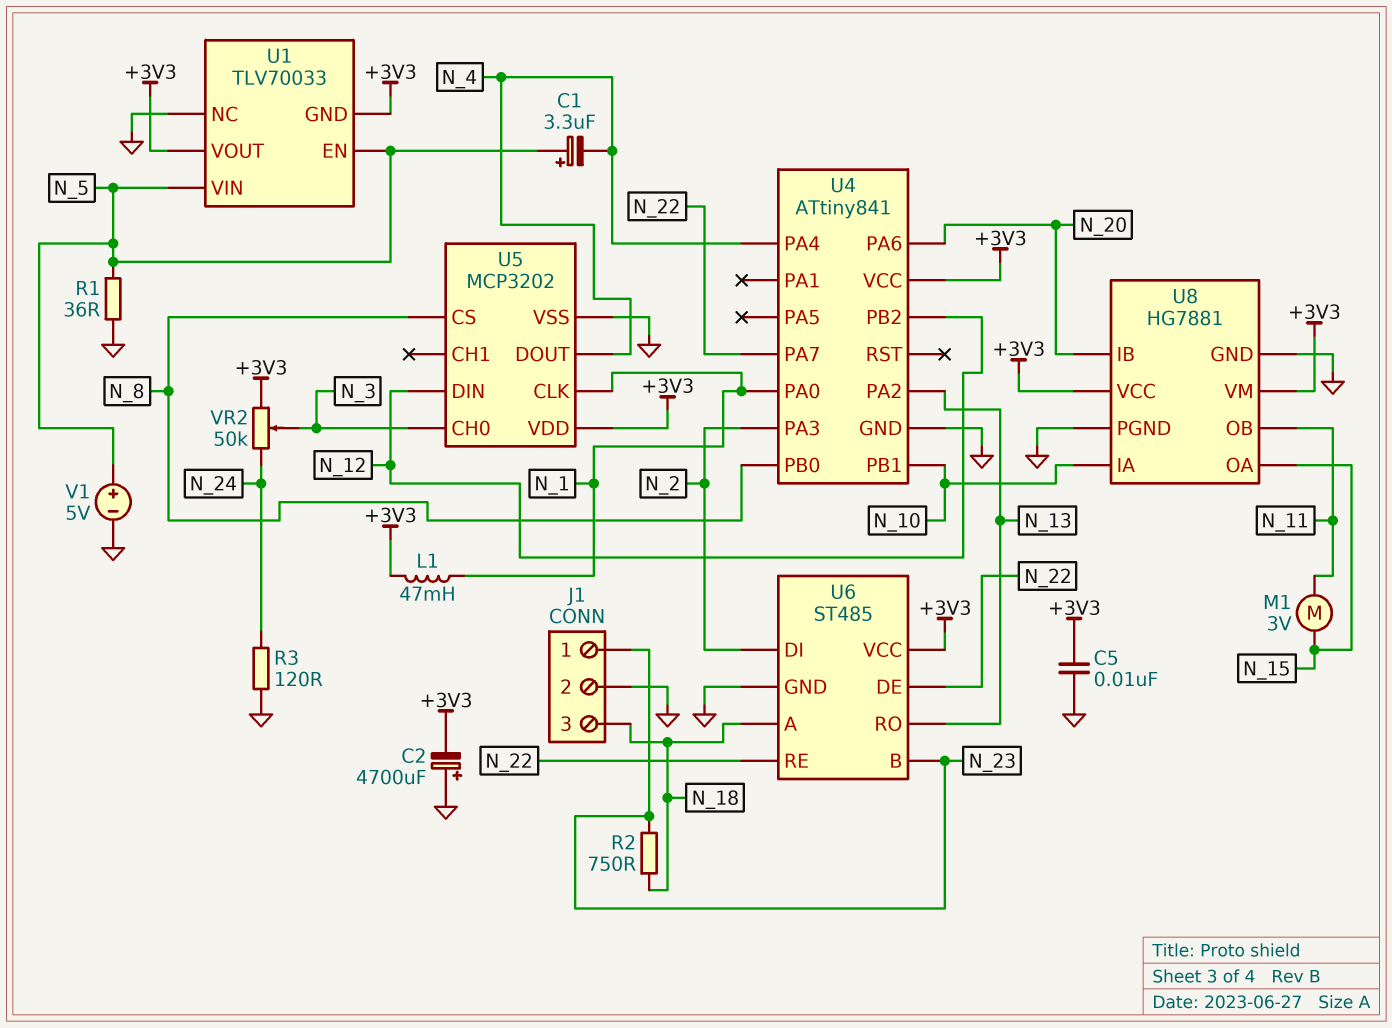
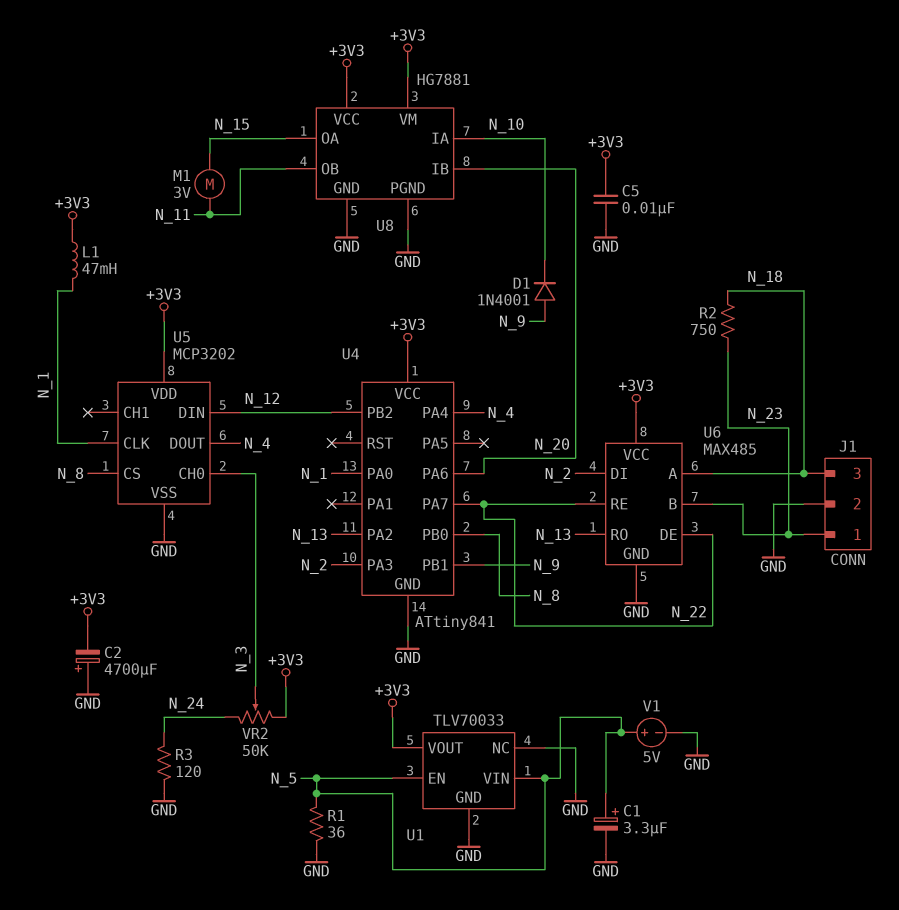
C1: 3.3uF (plus N_5, minus N_4) -> 3.3uF (plus N_5, minus GND)
D1: none -> diode 1N4001 (A N_9, K N_10)
U1 pin GND: +3V3 -> GND
U4 pin PB1: N_10 -> N_9
U6: ST485 -> MAX485

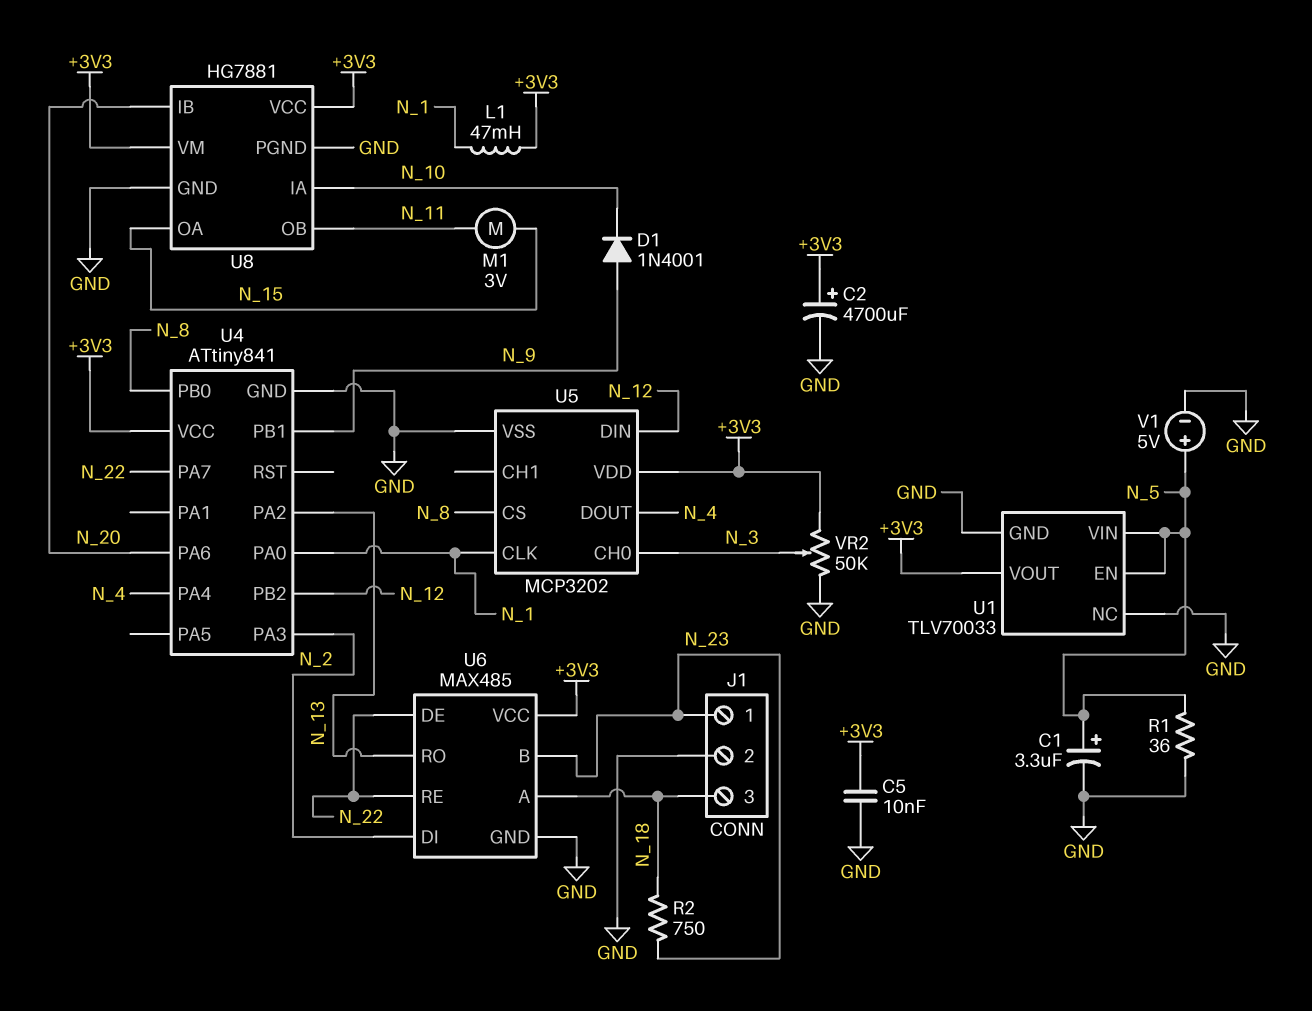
C2: 4700uF (plus GND, minus +3V3) -> 4700uF (plus +3V3, minus GND)
R3: 120 (GND, N_24) -> none
VR2: 50k (+3V3, N_24, wiper N_3) -> 50k (+3V3, GND, wiper N_3)

